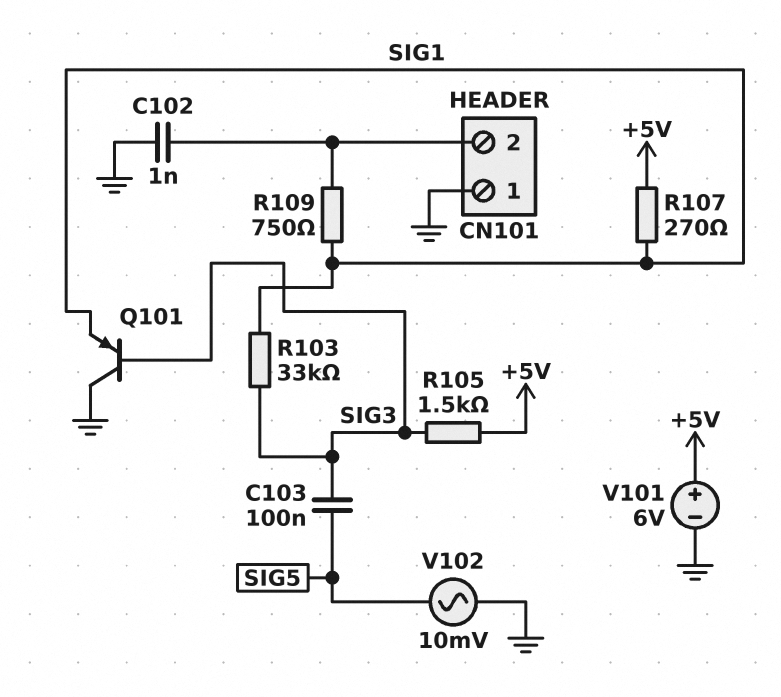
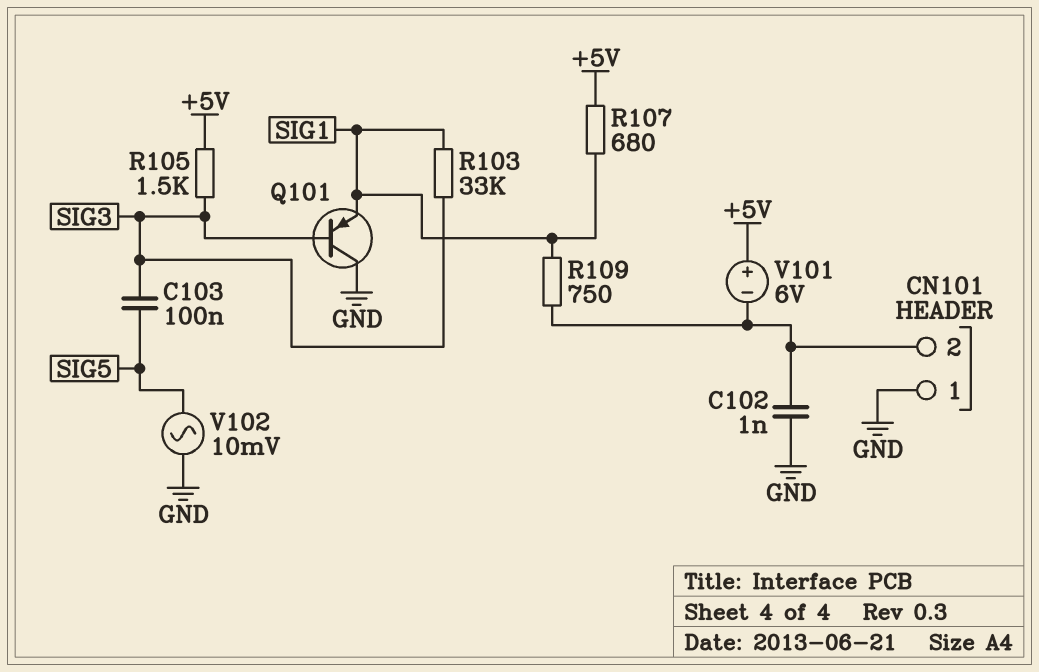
R107: 270 (+5V, SIG1) -> 680 (+5V, SIG1)
V101: 6V (plus +5V, minus GND) -> 6V (plus +5V, minus CN101/2)

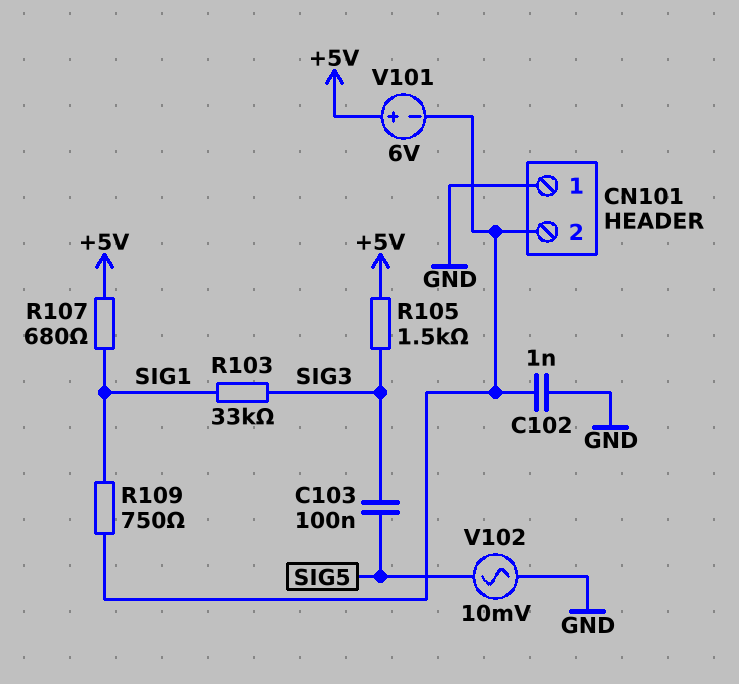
Q101: PNP (B SIG3, C GND, E SIG1) -> none

